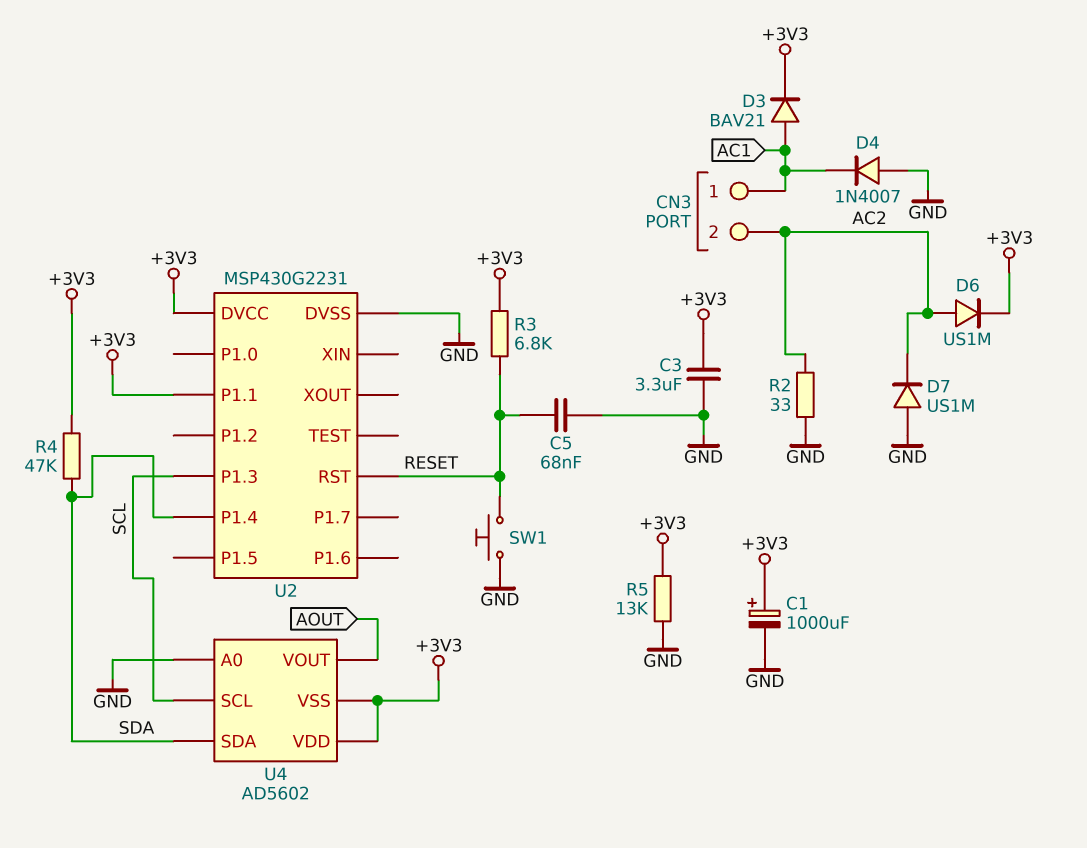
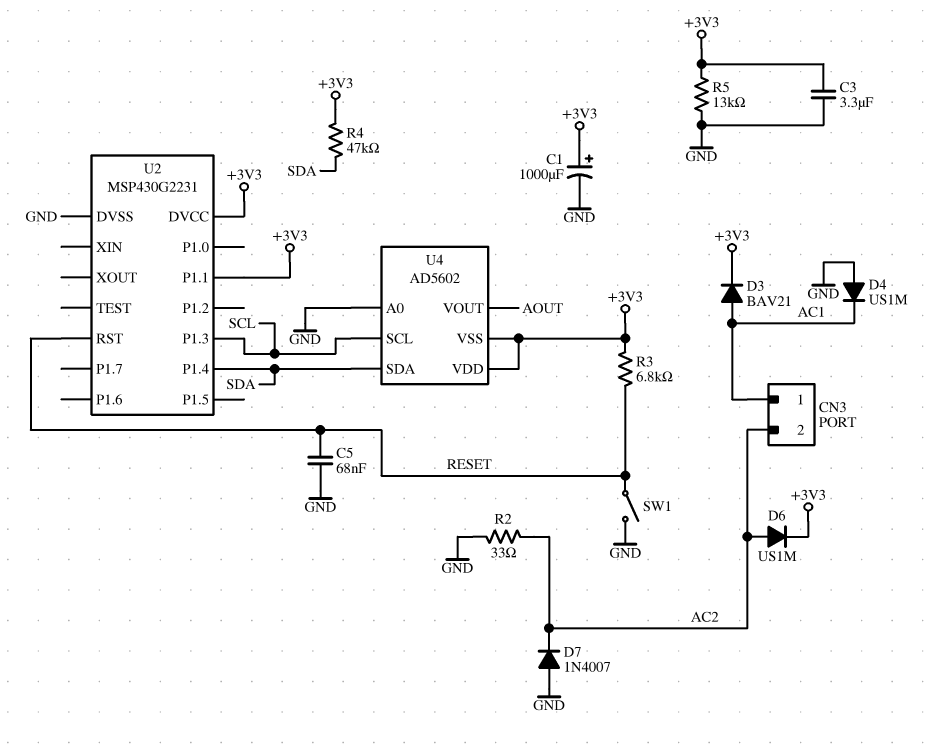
D4: diode 1N4007 (A GND, K AC1) -> diode US1M (A GND, K AC1)
D7: diode US1M (A GND, K AC2) -> diode 1N4007 (A GND, K AC2)
SW1: button (GND, RESET) -> switch (GND, RESET)

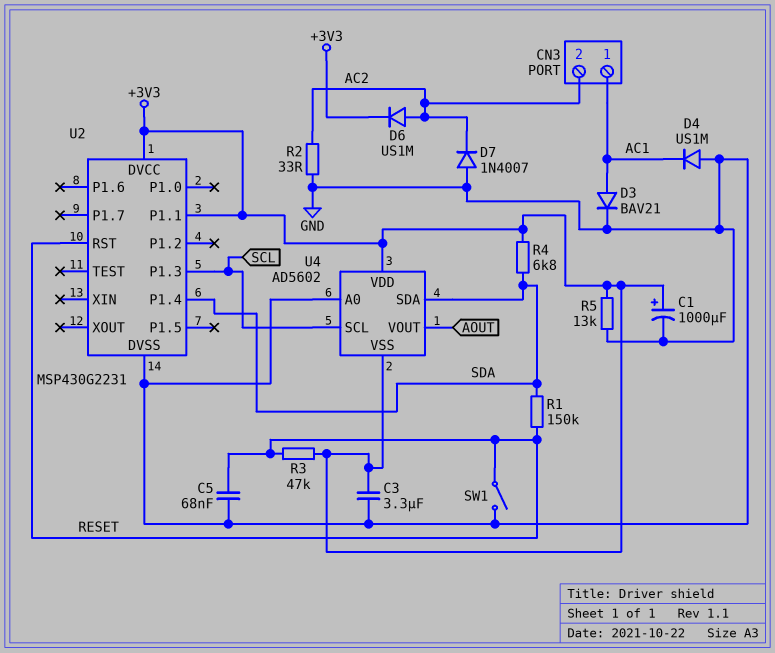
D3: diode BAV21 (A AC1, K +3V3) -> diode BAV21 (A AC1, K GND)
R1: none -> 150k (RESET, SDA)
R3: 6.8k (+3V3, RESET) -> 47k (+3V3, RESET)
R4: 47k (+3V3, SDA) -> 6.8k (+3V3, SDA)

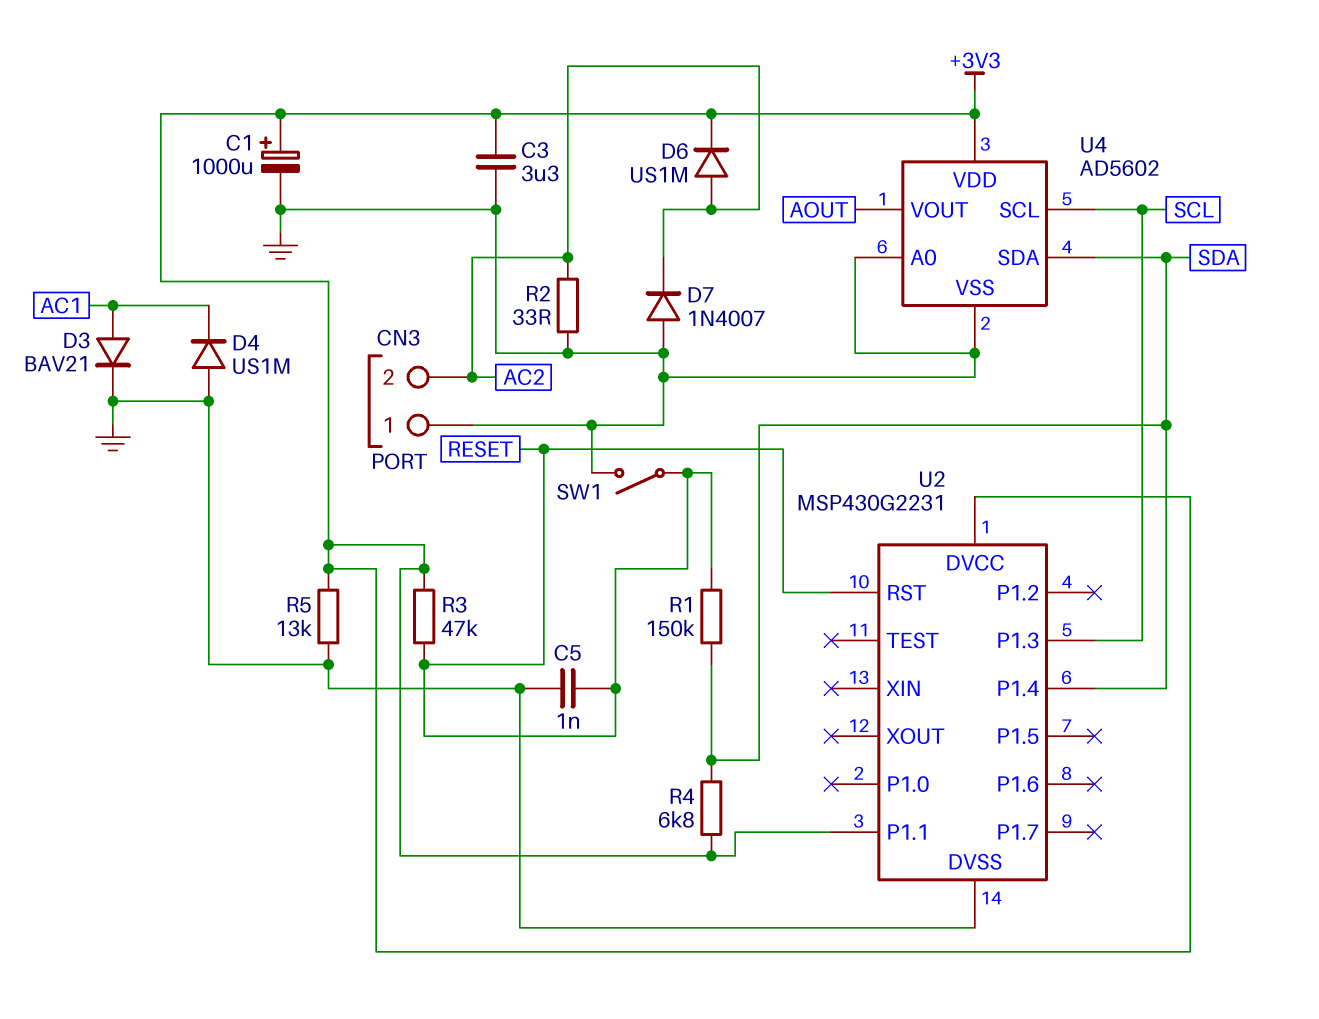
C5: 68nF (GND, RESET) -> 1nF (GND, RESET)
CN3 pin 1: AC1 -> GND
U4 pin VSS: +3V3 -> GND

